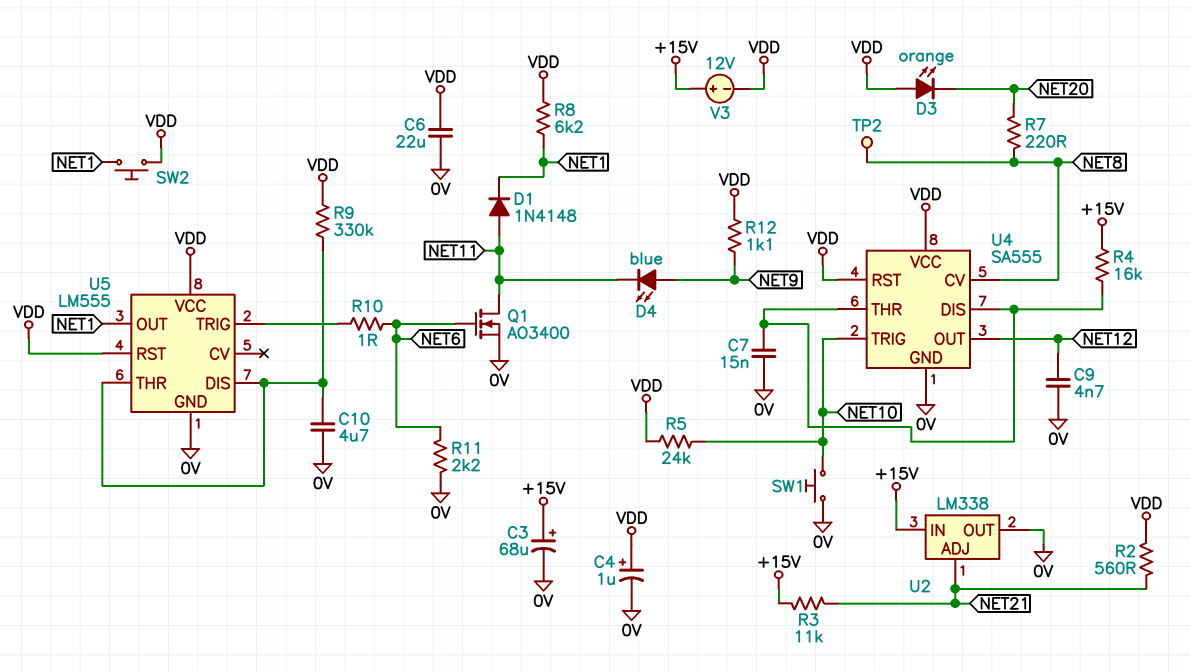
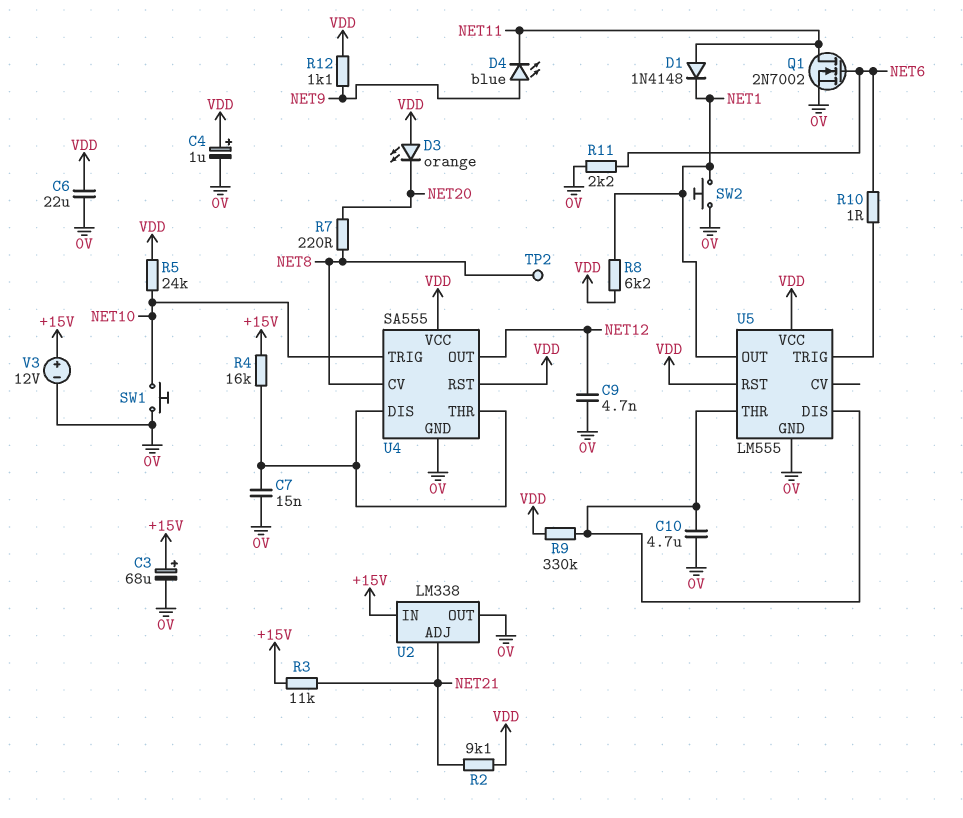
Q1: NMOS AO3400 (G NET6, D NET11, S 0V) -> NMOS 2N7002 (G NET6, D NET11, S 0V)
R2: 560 (NET21, VDD) -> 9.1k (NET21, VDD)
SW2: button (NET1, VDD) -> button (0V, NET1)
V3: 12V (plus +15V, minus VDD) -> 12V (plus +15V, minus 0V)

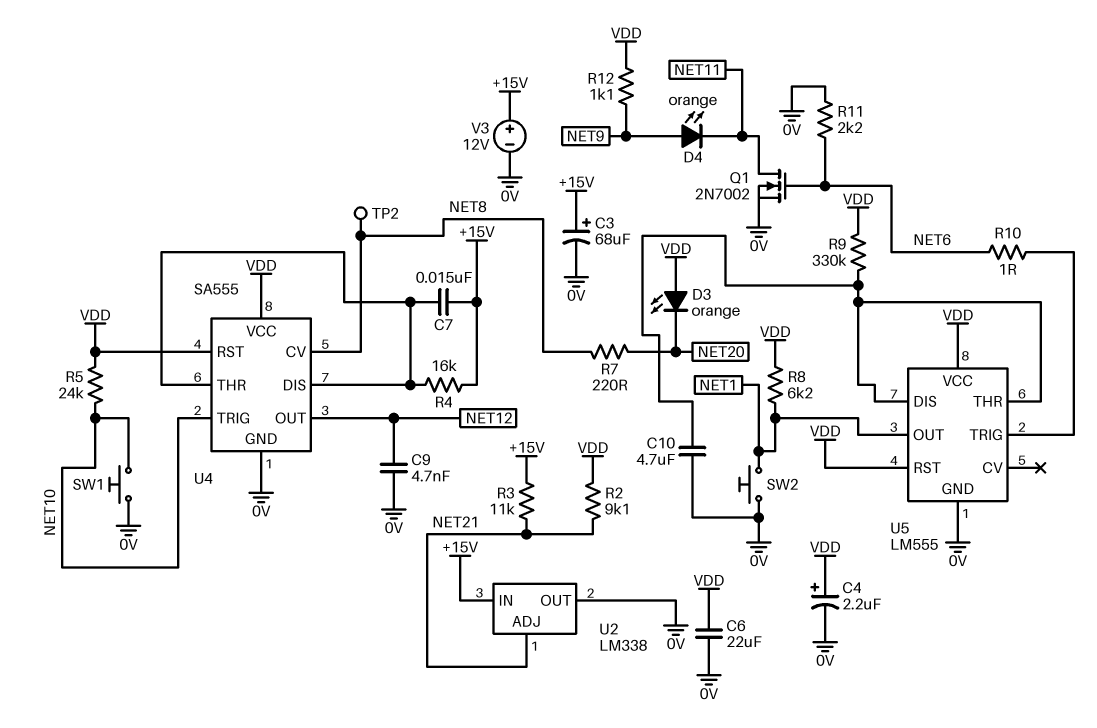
C4: 1uF (plus VDD, minus 0V) -> 2.2uF (plus VDD, minus 0V)
C7: 15nF (0V, U4/DIS) -> 15nF (+15V, U4/DIS)
D1: diode 1N4148 (A NET11, K NET1) -> none
D4: LED blue (A NET9, K NET11) -> LED orange (A NET9, K NET11)

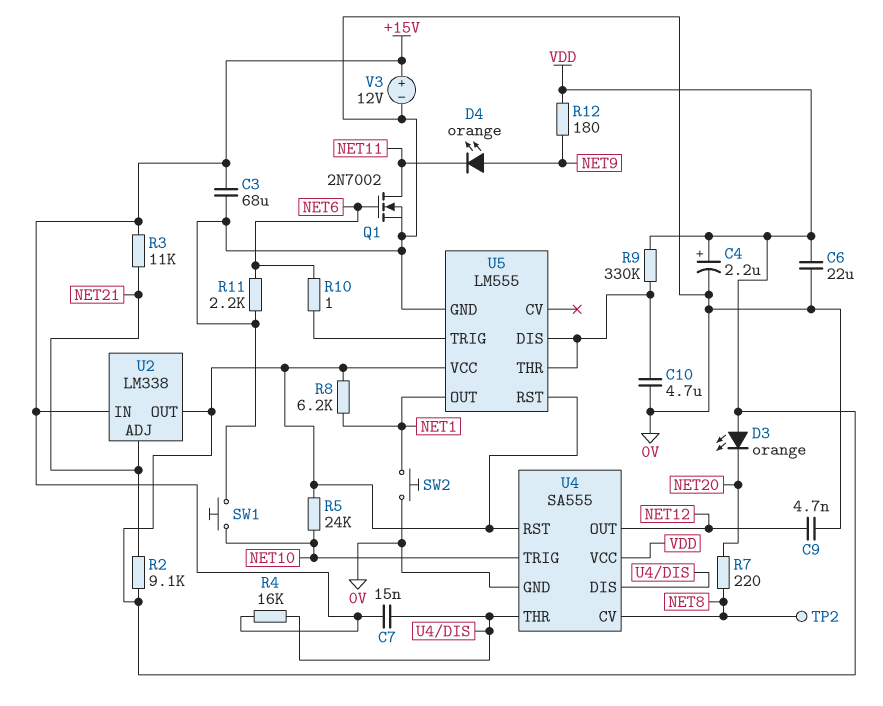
C3: 68uF (plus +15V, minus 0V) -> 68uF (+15V, 0V)
R12: 1.1k (NET9, VDD) -> 180 (NET9, VDD)
U2 pin OUT: 0V -> VDD

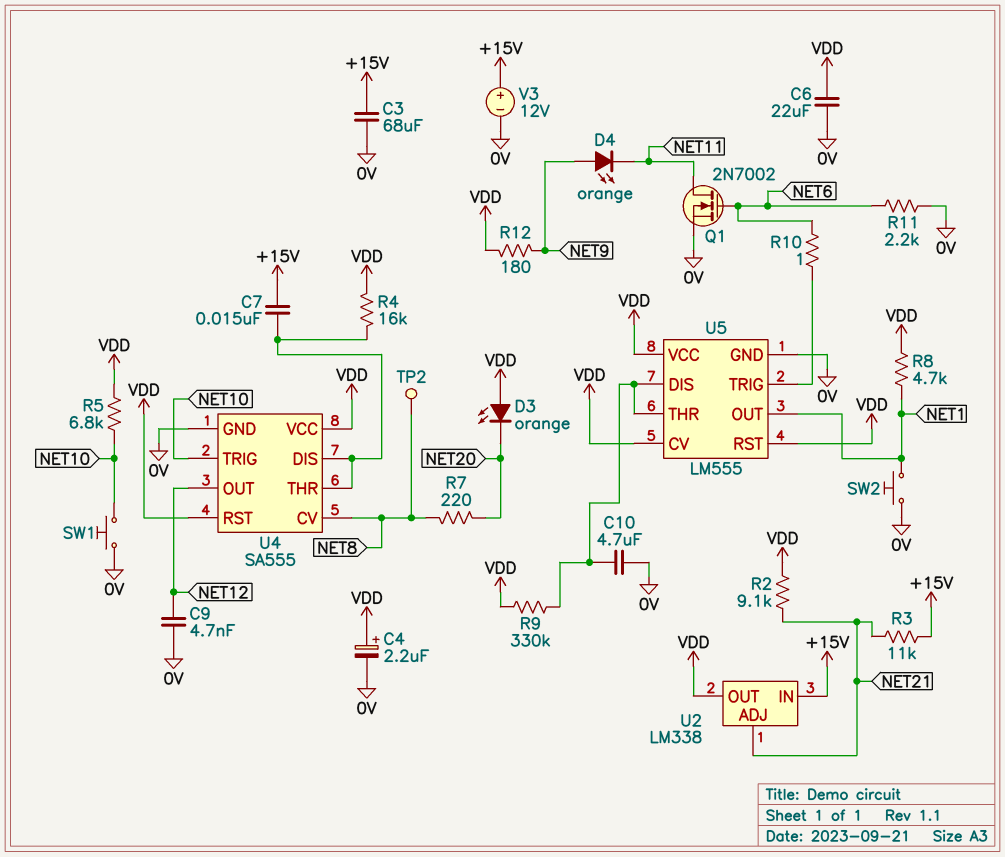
R4: 16k (+15V, U4/DIS) -> 16k (U4/DIS, VDD)
R5: 24k (NET10, VDD) -> 6.8k (NET10, VDD)
R8: 6.2k (NET1, VDD) -> 4.7k (NET1, VDD)
U5 pin CV: none -> VDD

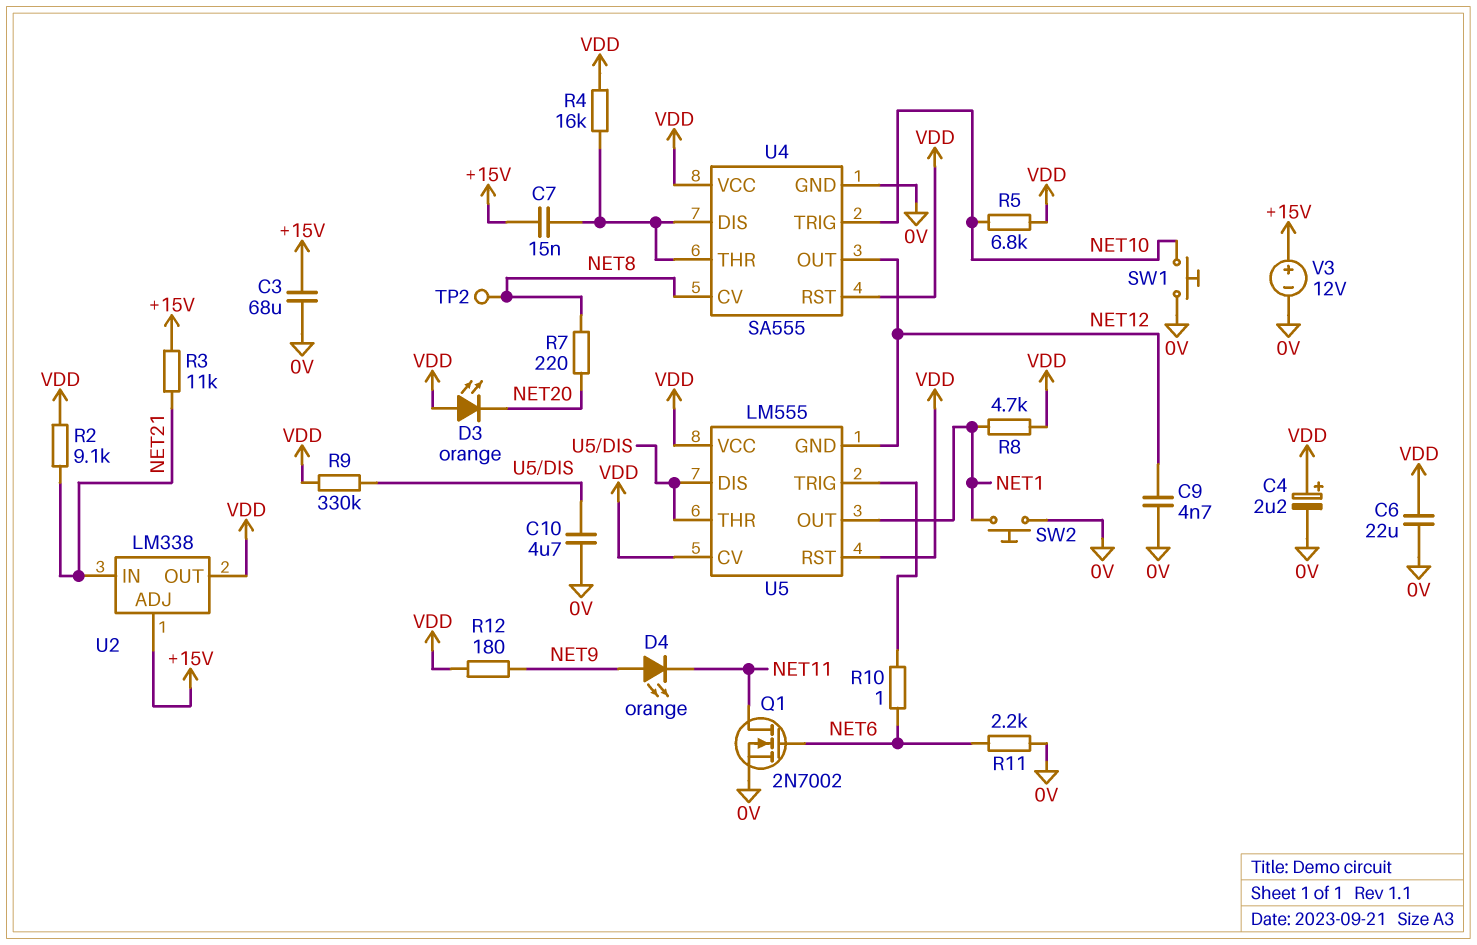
U2 pin ADJ: NET21 -> +15V
U2 pin IN: +15V -> NET21
U5 pin GND: 0V -> NET12

